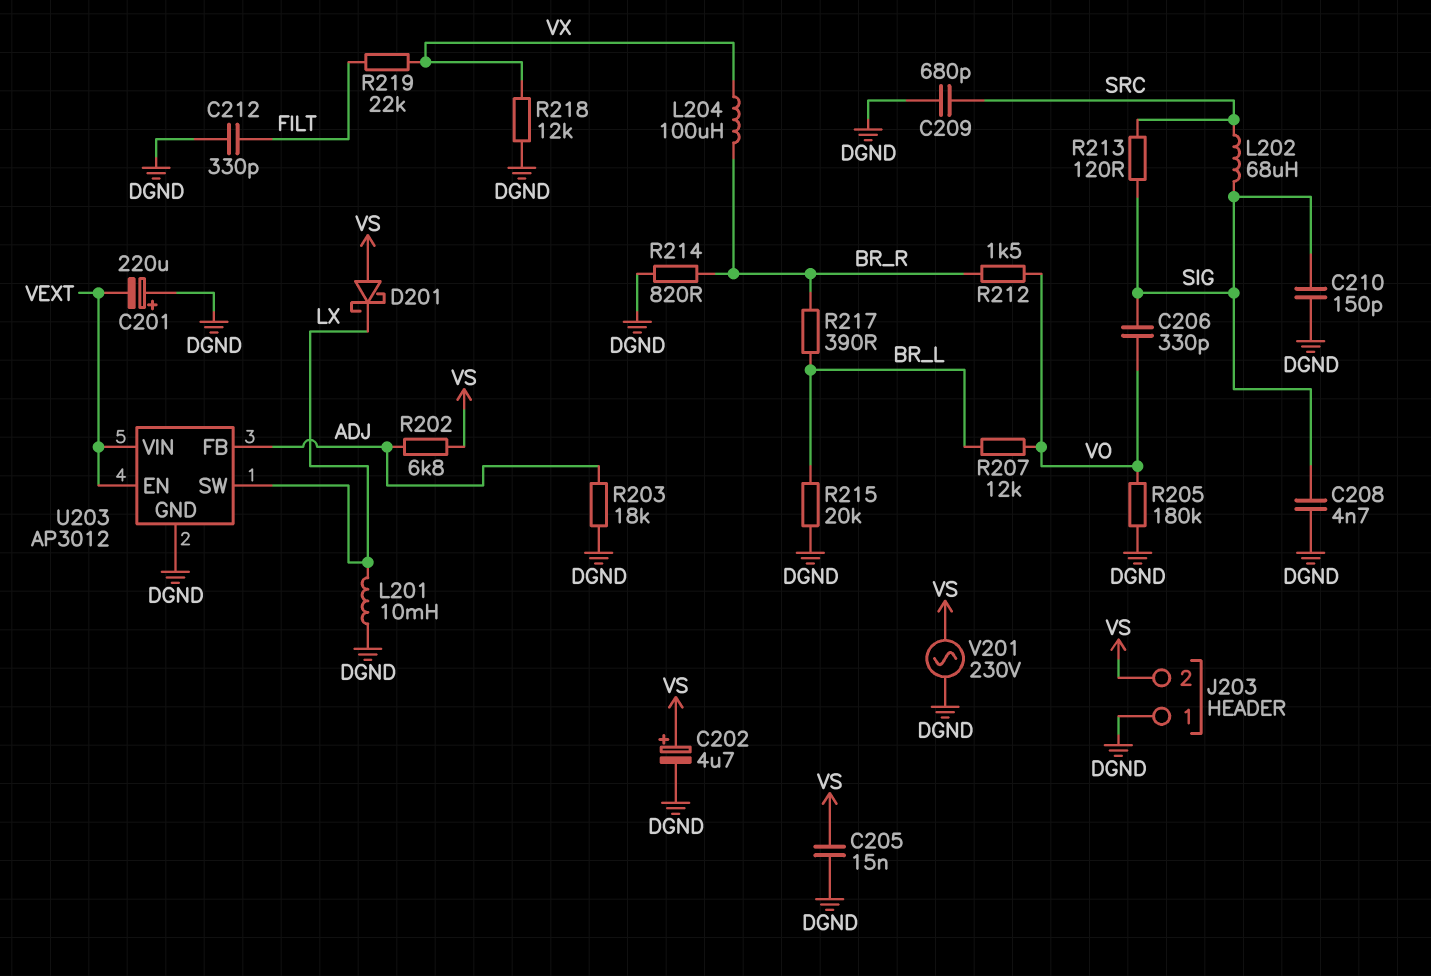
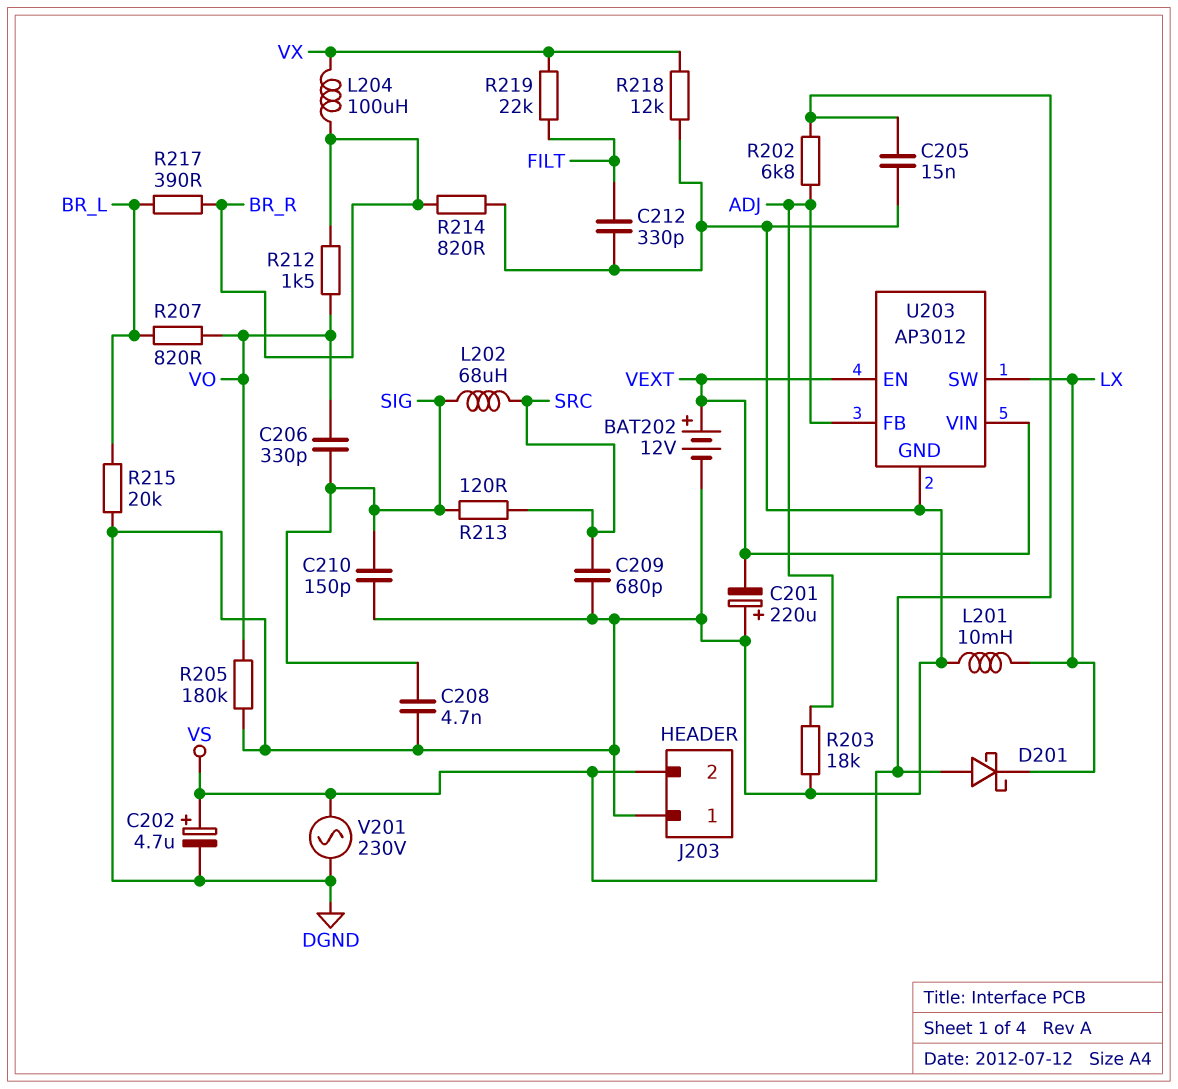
BAT202: none -> 12V (plus VEXT, minus DGND)
R207: 12k (BR_L, VO) -> 820 (BR_L, VO)

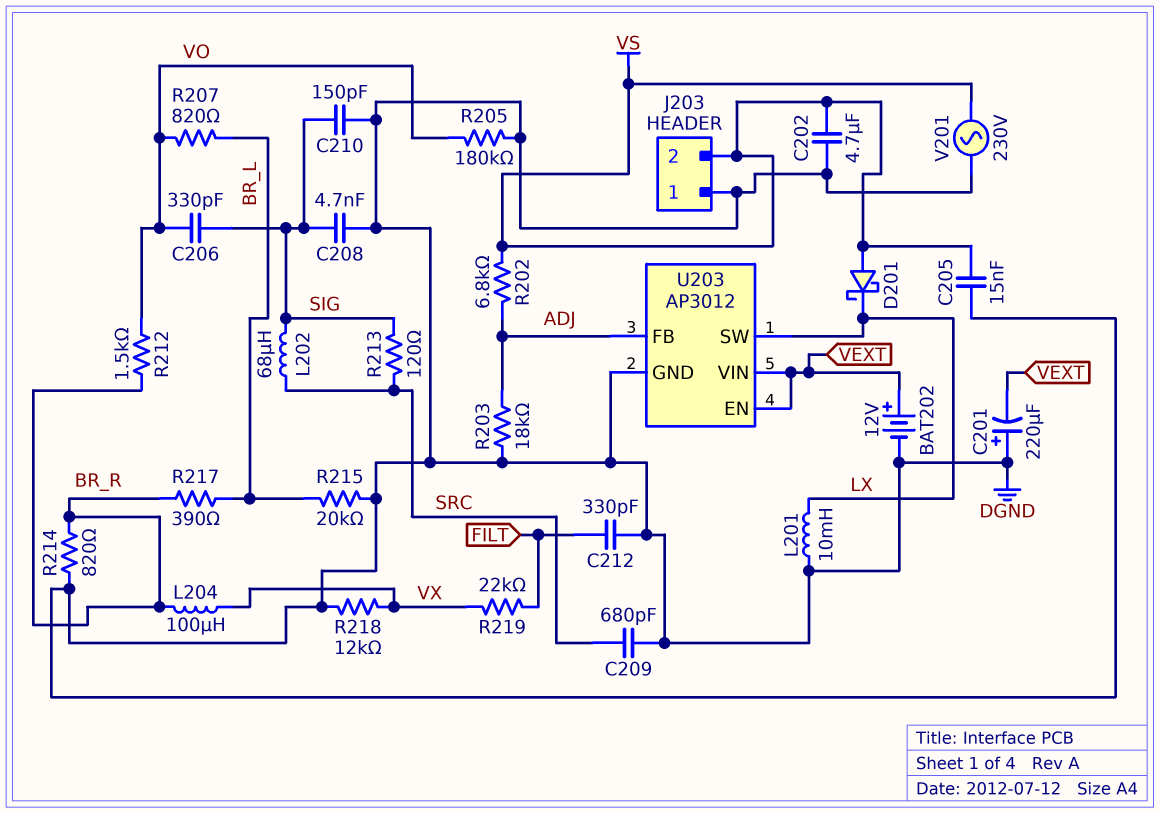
C202: 4.7uF (plus VS, minus DGND) -> 4.7uF (DGND, VS)

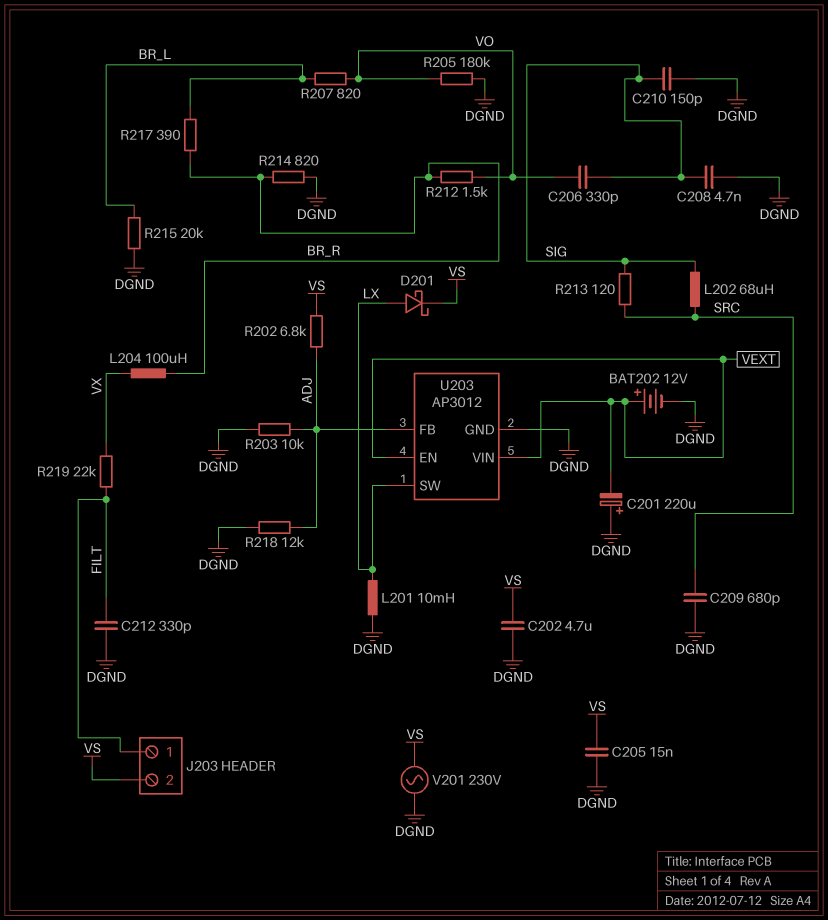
D201: schottky (A VS, K LX) -> schottky (A LX, K VS)
J203 pin 1: DGND -> FILT
R203: 18k (ADJ, DGND) -> 10k (ADJ, DGND)
R218: 12k (DGND, VX) -> 12k (ADJ, DGND)

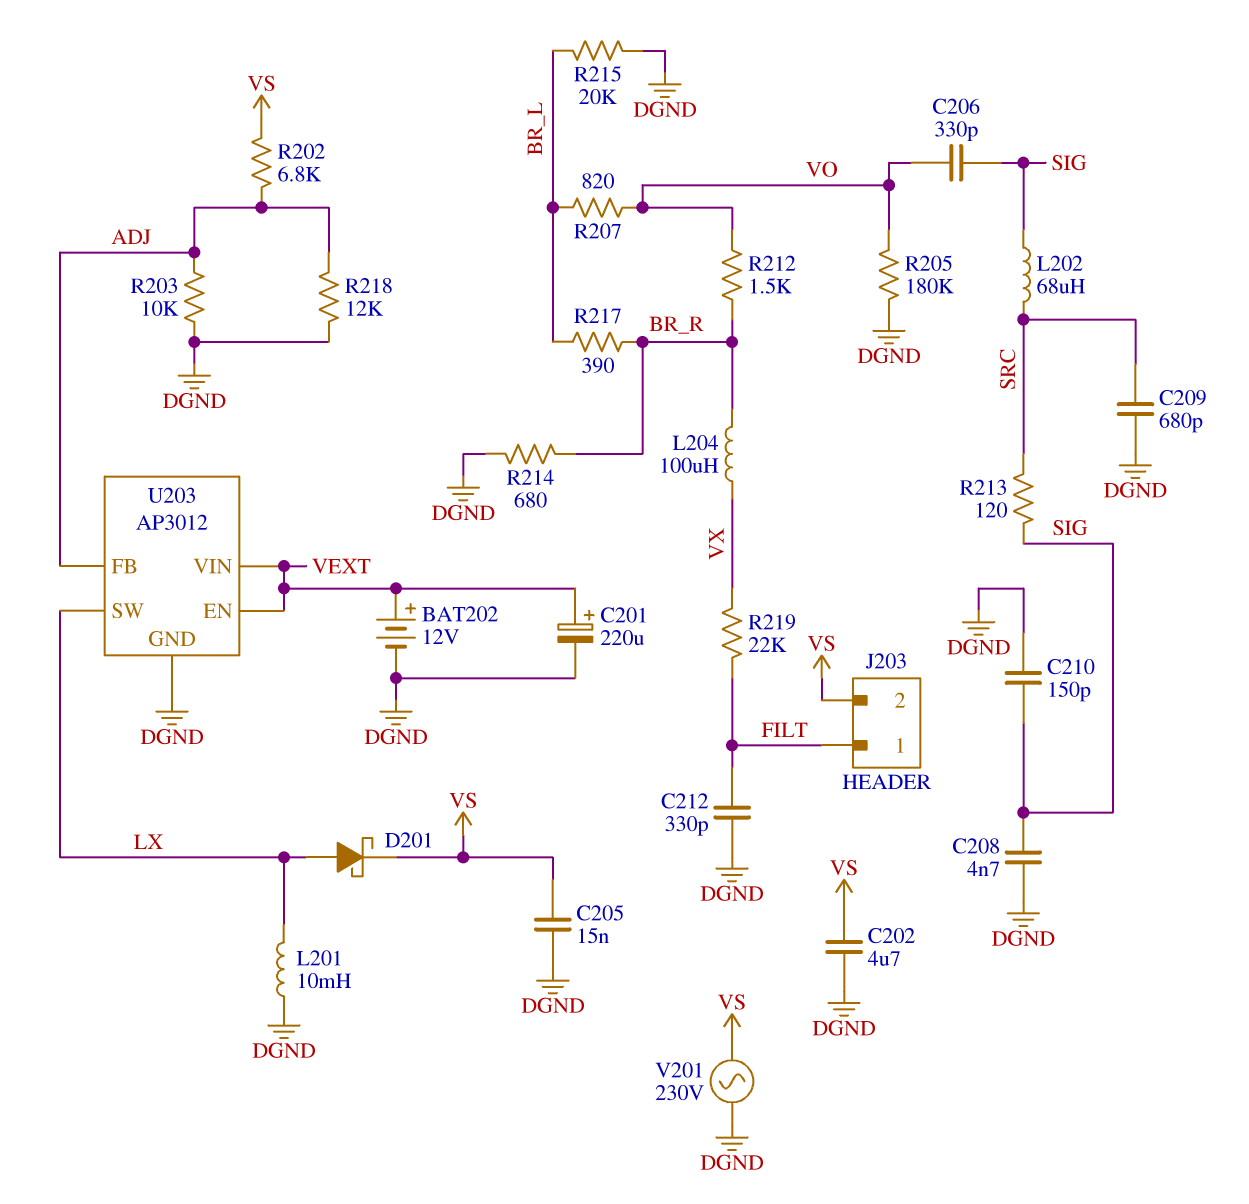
C201: 220uF (plus DGND, minus VEXT) -> 220uF (plus VEXT, minus DGND)
R214: 820 (BR_R, DGND) -> 680 (BR_R, DGND)

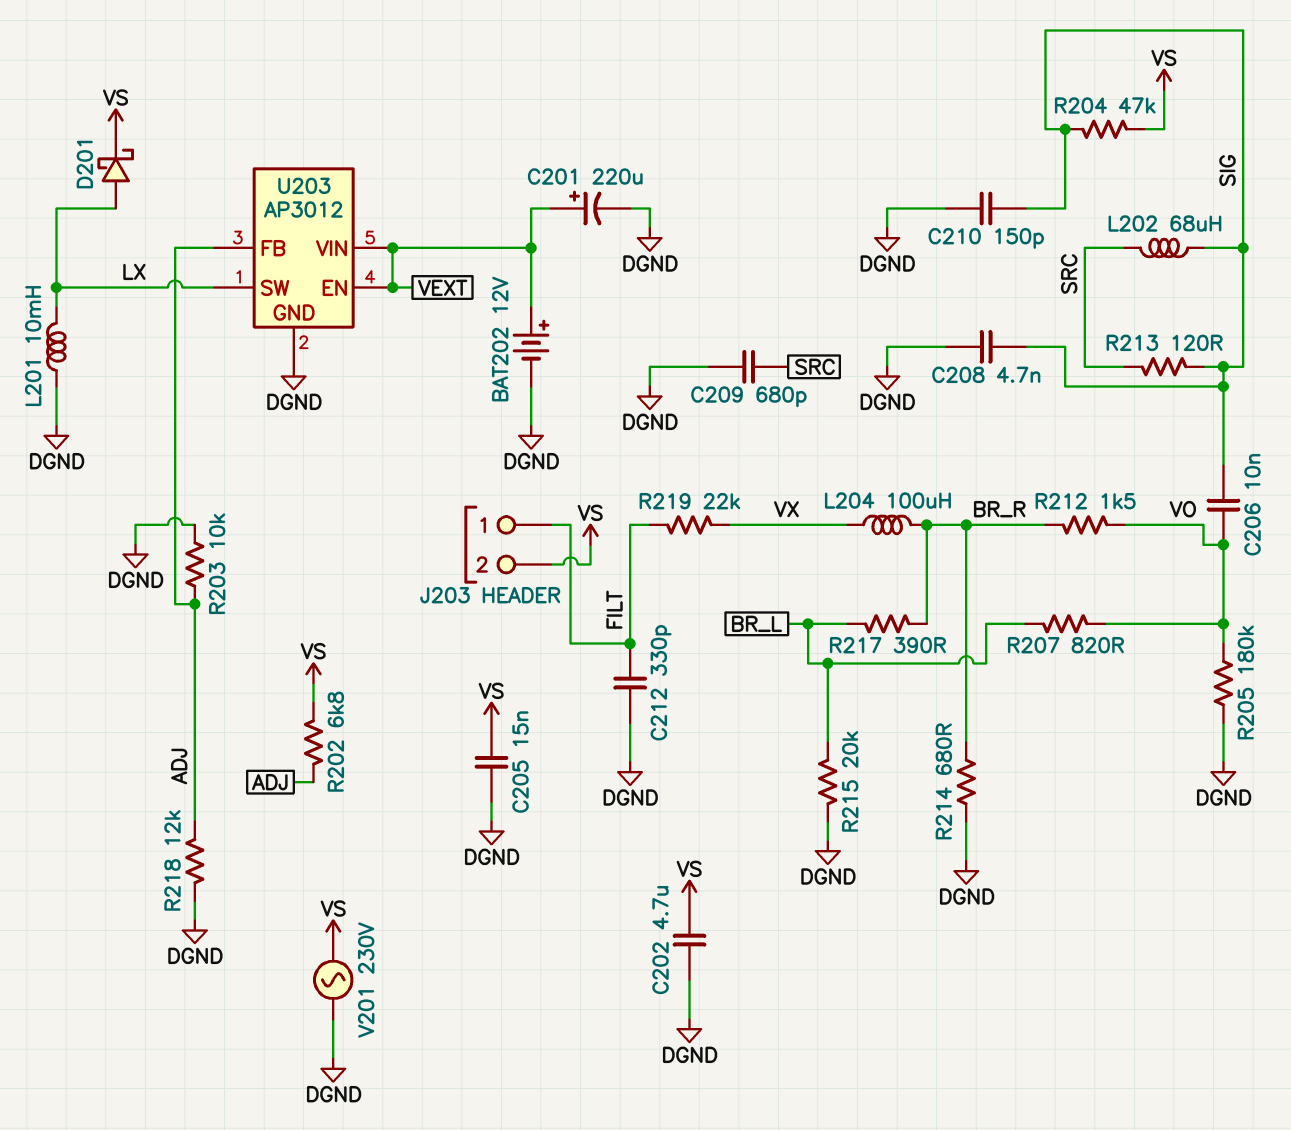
C206: 330pF (SIG, VO) -> 10nF (SIG, VO)
R204: none -> 47k (SIG, VS)

